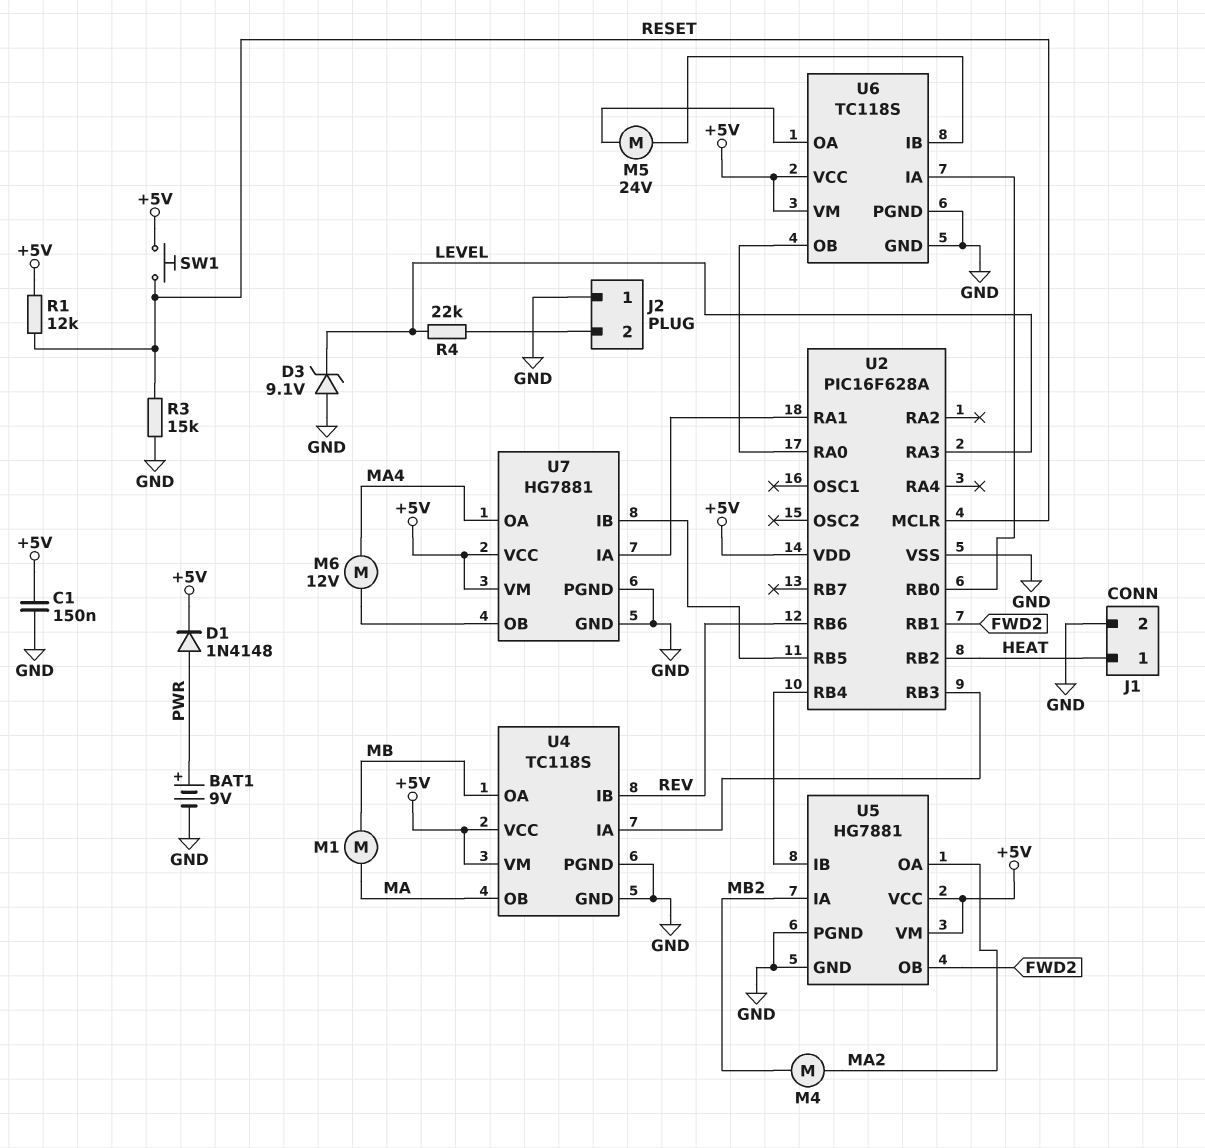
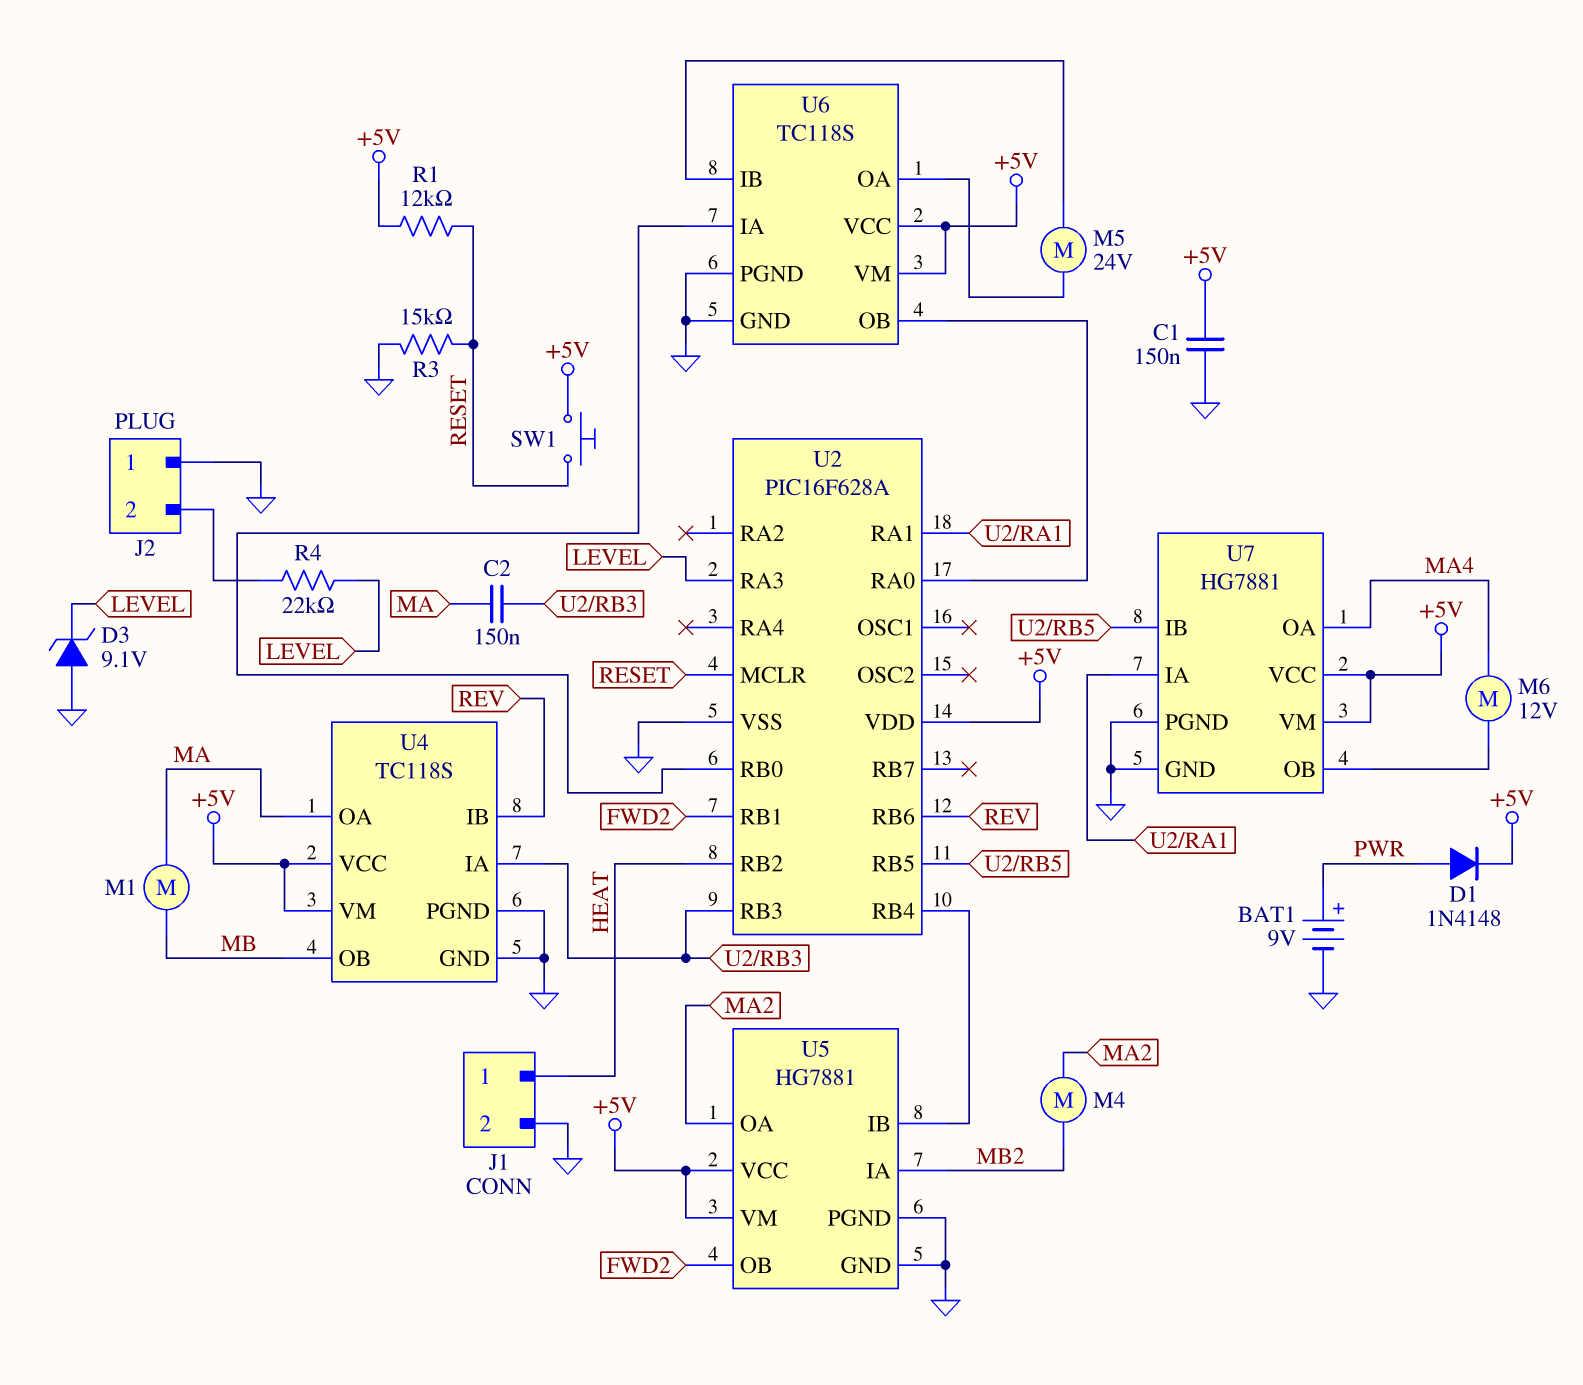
C2: none -> 150nF (MA, U2/RB3)
U4 pin OA: MB -> MA
U4 pin OB: MA -> MB

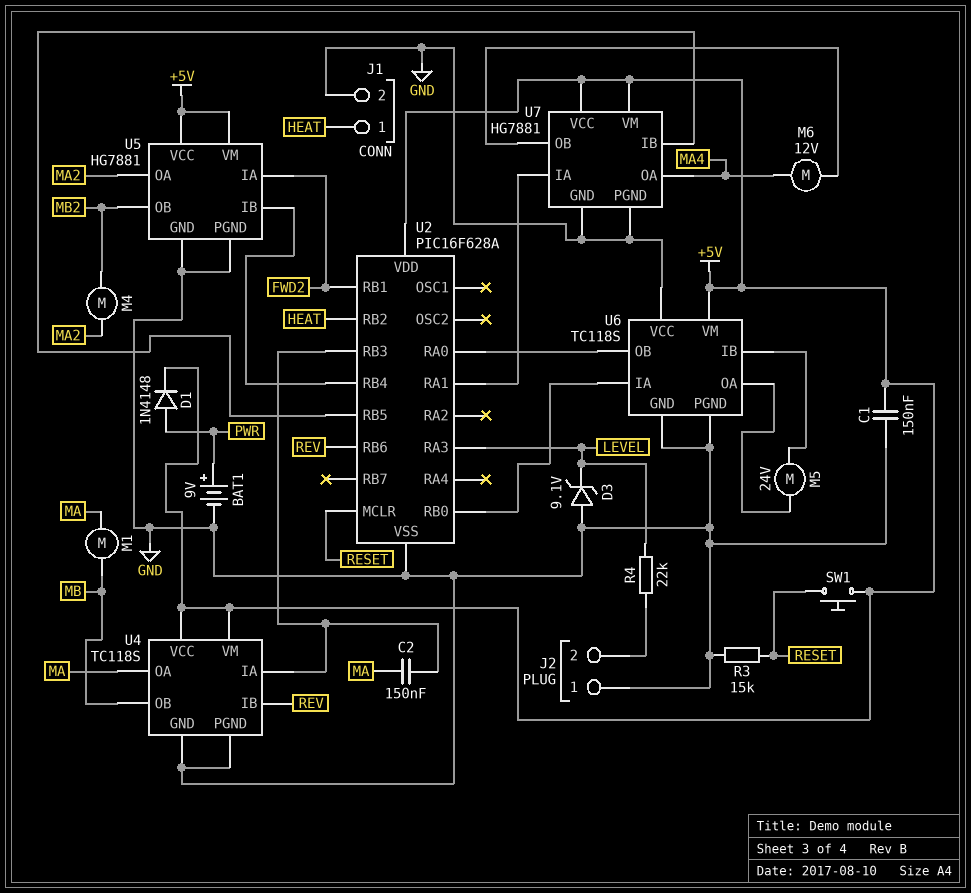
R1: 12k (+5V, RESET) -> none
U5 pin IA: MB2 -> FWD2
U5 pin OB: FWD2 -> MB2
U6 pin VCC: +5V -> GND

